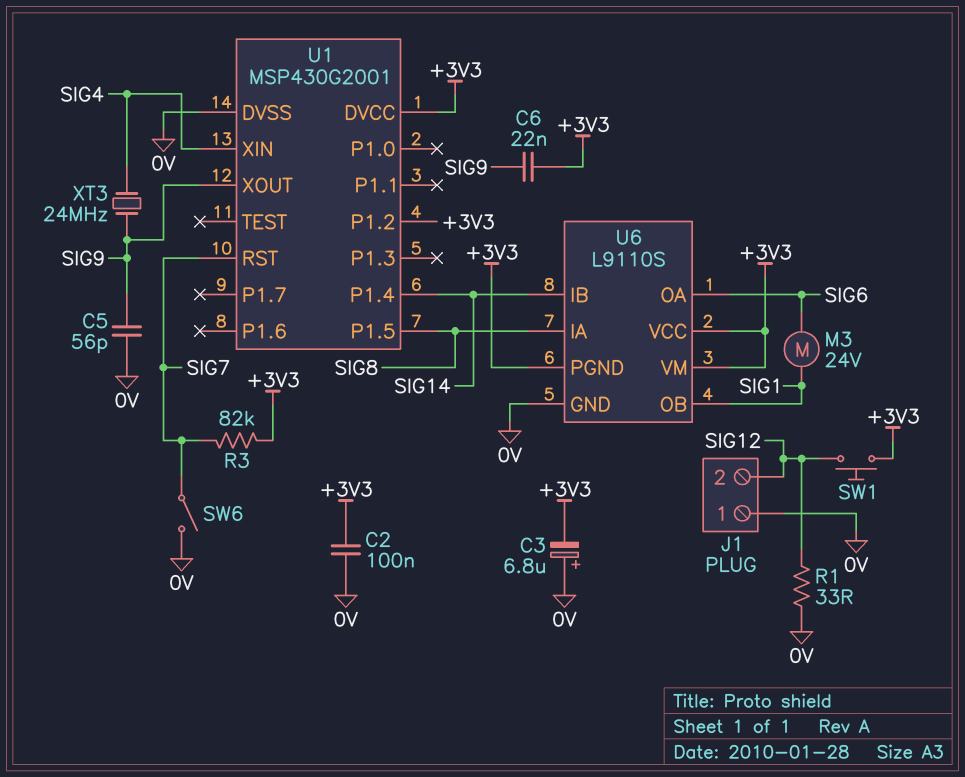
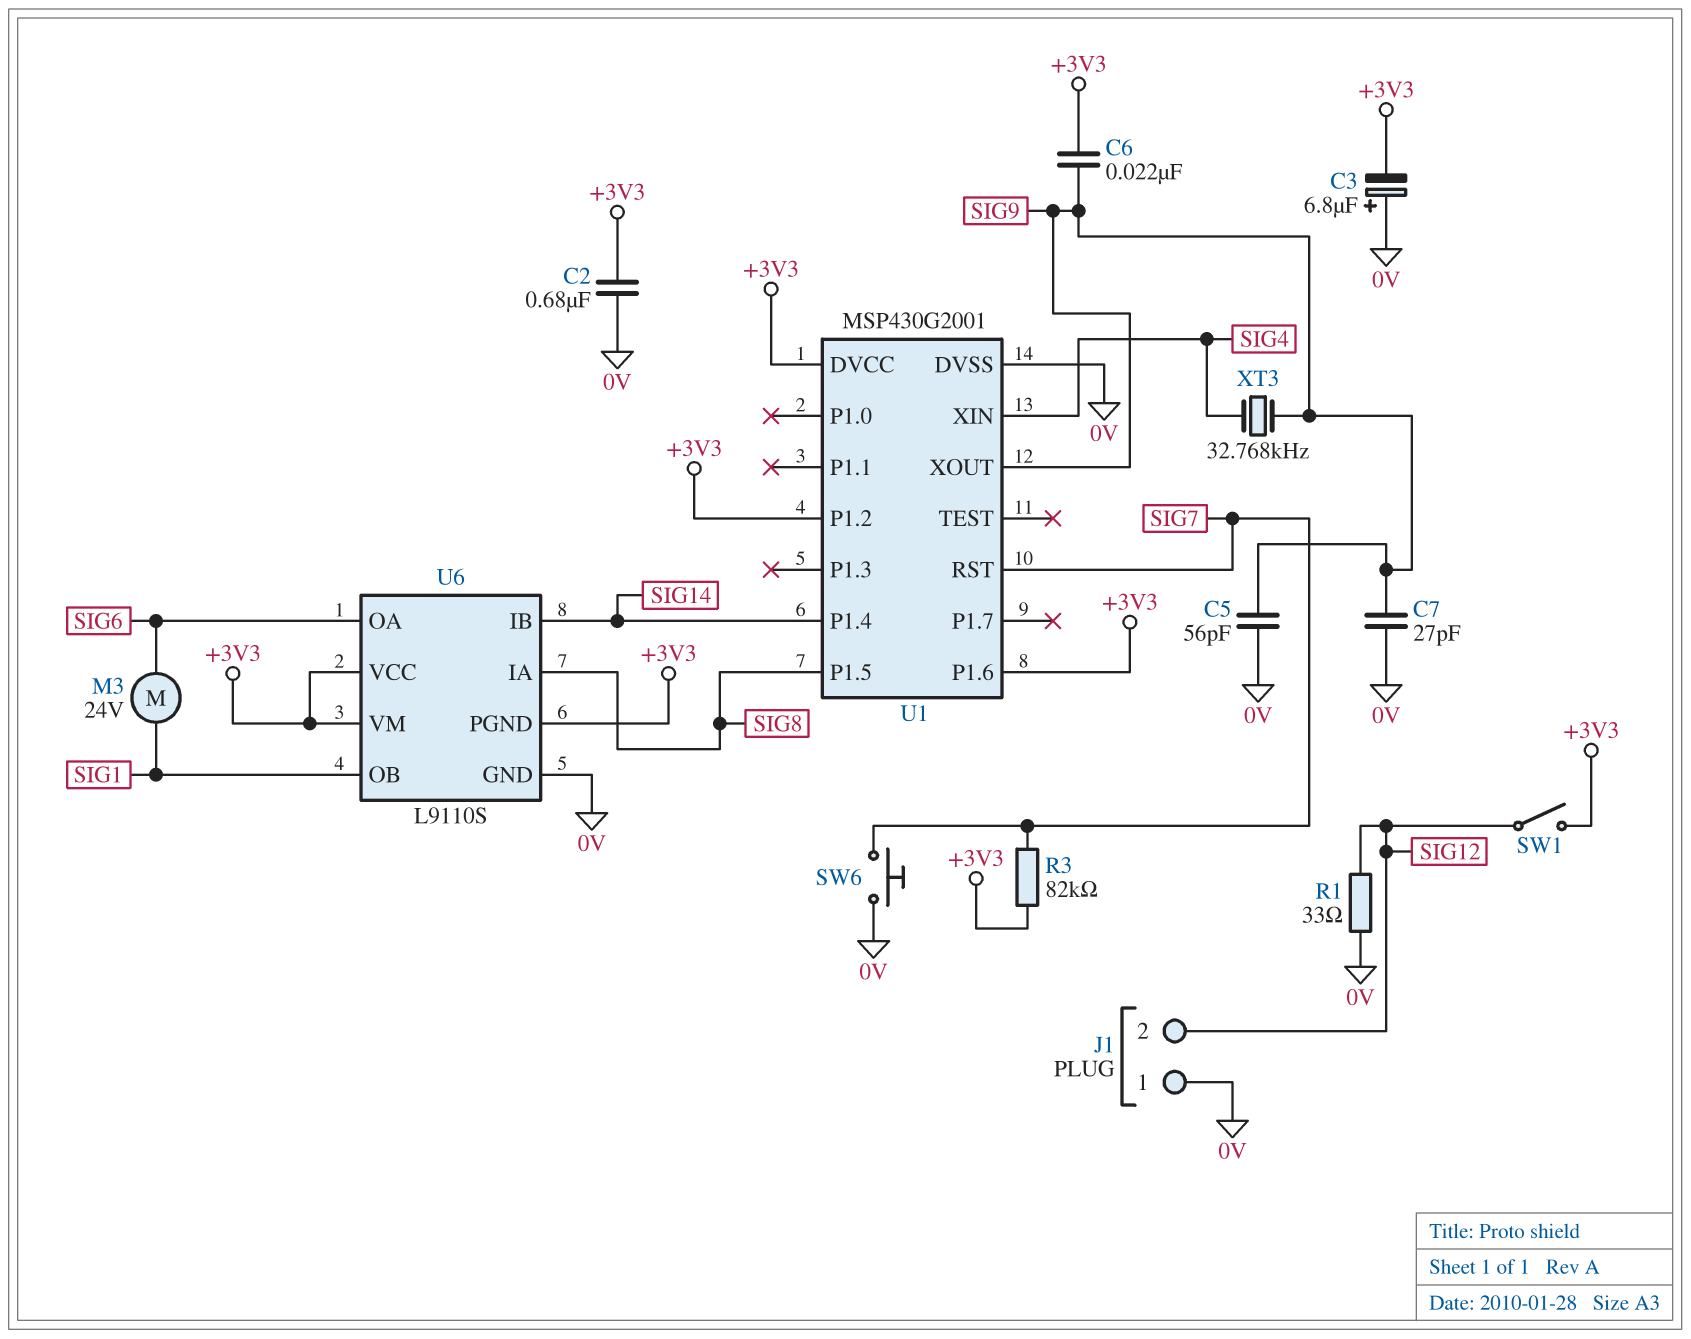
C2: 100nF (+3V3, 0V) -> 680nF (+3V3, 0V)
C7: none -> 27pF (0V, SIG9)
SW1: button (+3V3, SIG12) -> switch (+3V3, SIG12)
SW6: switch (0V, SIG7) -> button (0V, SIG7)
U1 pin P1.6: none -> +3V3
XT3: 24MHz (SIG4, SIG9) -> 32.768kHz (SIG4, SIG9)

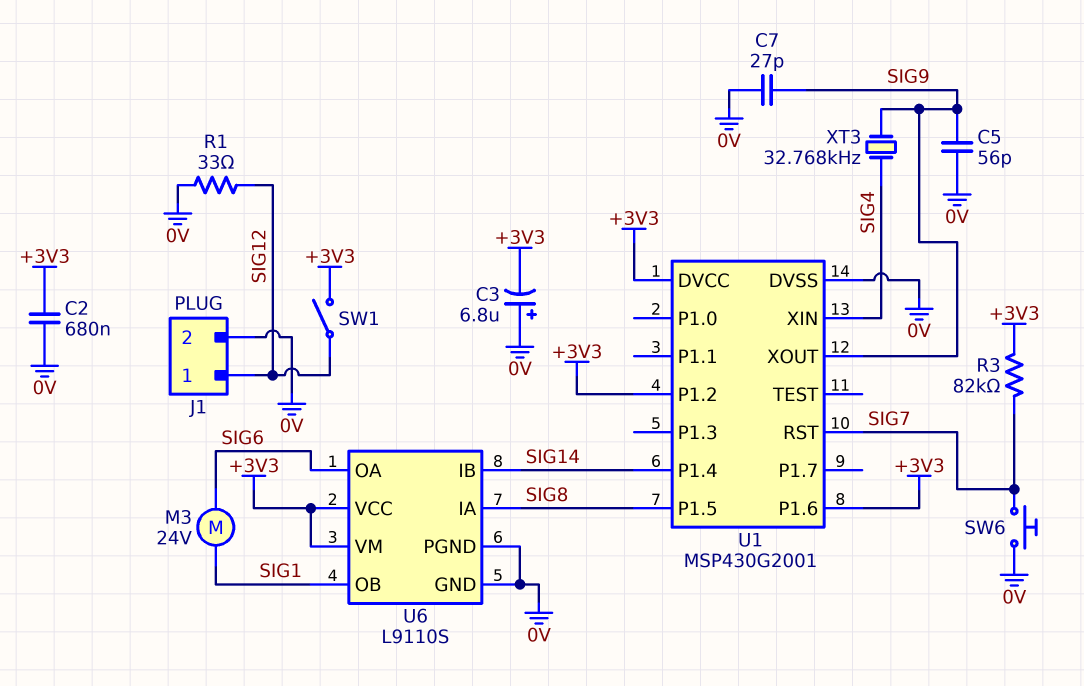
C6: 22nF (+3V3, SIG9) -> none
J1 pin 1: 0V -> SIG12
J1 pin 2: SIG12 -> 0V
U6 pin PGND: +3V3 -> 0V

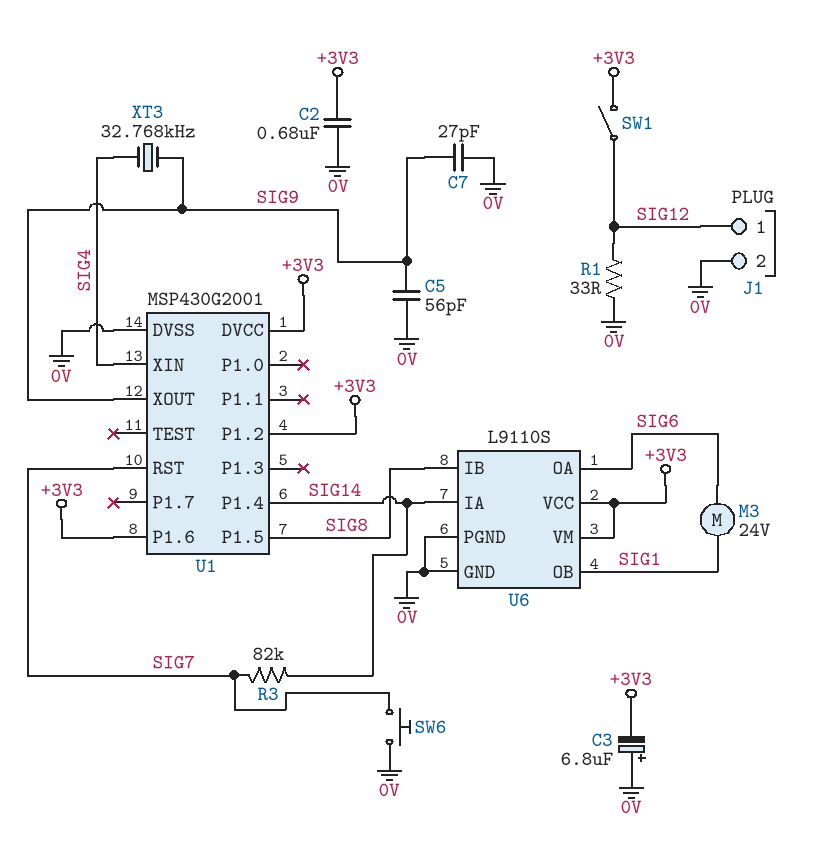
R3: 82k (+3V3, SIG7) -> 82k (SIG7, SIG14)
U6 pin IA: SIG8 -> SIG14
U6 pin IB: SIG14 -> SIG8

